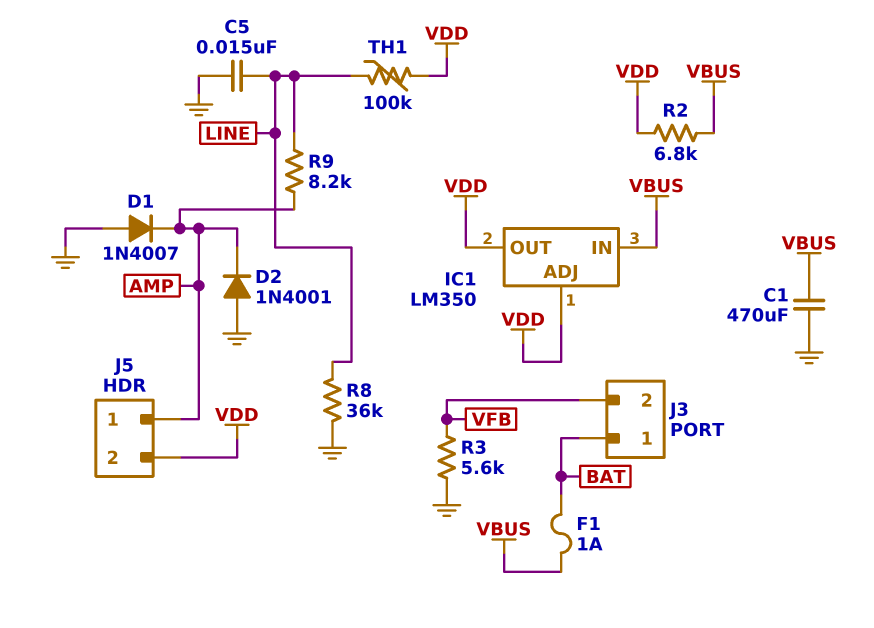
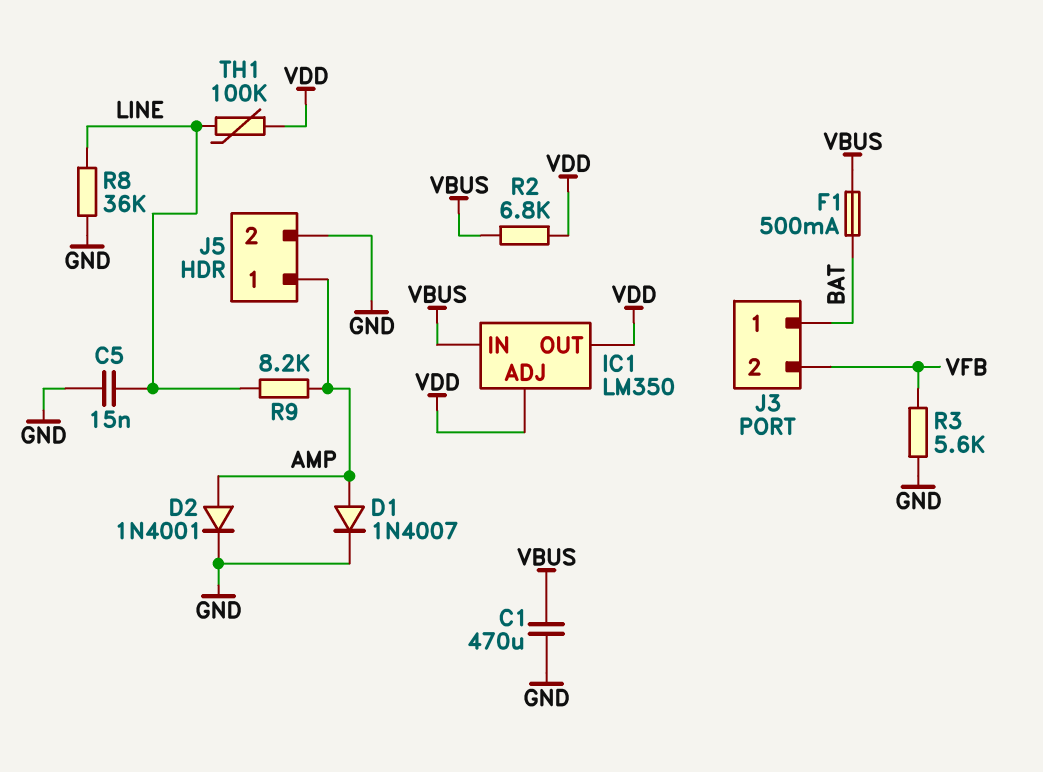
D1: diode 1N4007 (A GND, K AMP) -> diode 1N4007 (A AMP, K GND)
D2: diode 1N4001 (A GND, K AMP) -> diode 1N4001 (A AMP, K GND)
F1: 1A (BAT, VBUS) -> 500mA (BAT, VBUS)
J5 pin 2: VDD -> GND

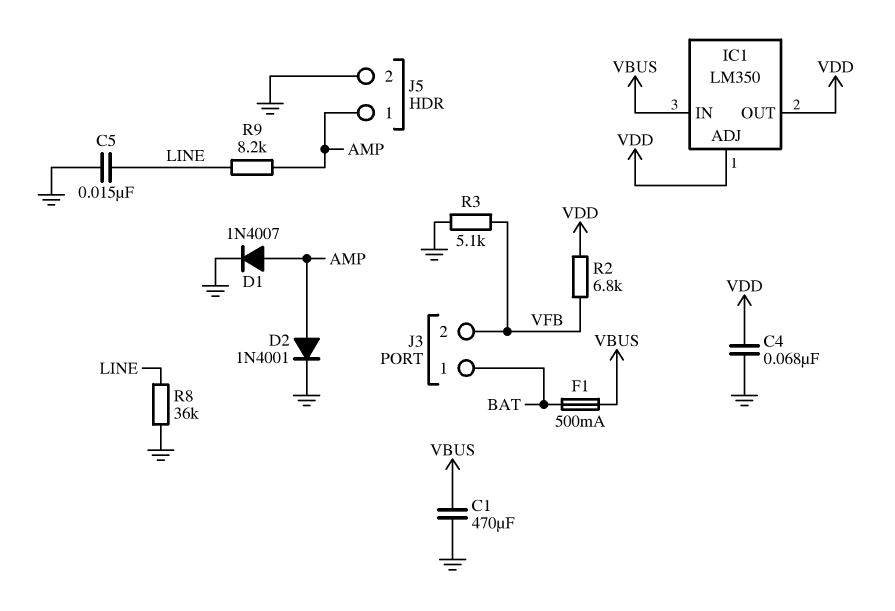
C4: none -> 68nF (GND, VDD)
R2: 6.8k (VBUS, VDD) -> 6.8k (VDD, VFB)
R3: 5.6k (GND, VFB) -> 5.1k (GND, VFB)
TH1: 100k (LINE, VDD) -> none

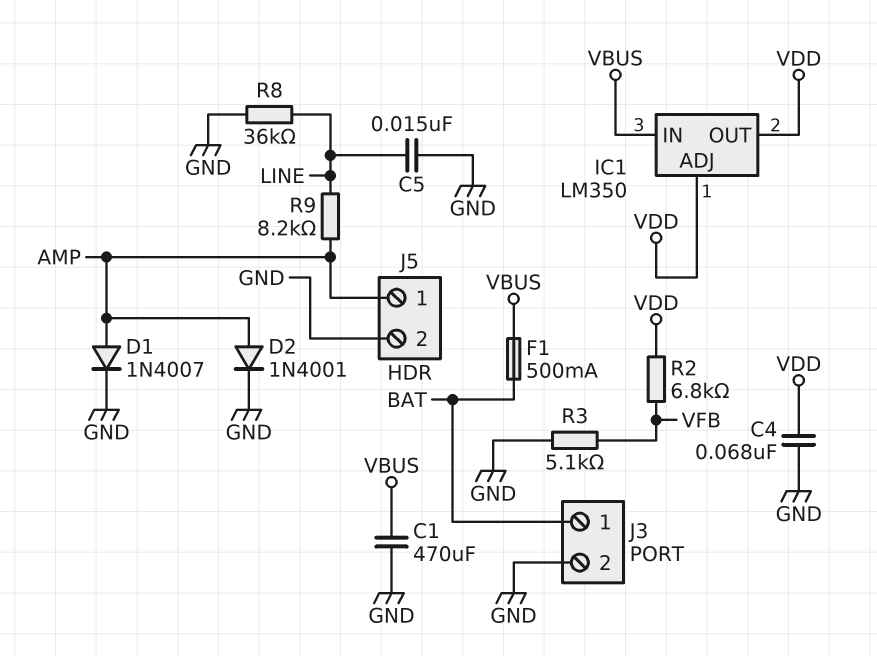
J3 pin 2: VFB -> GND

